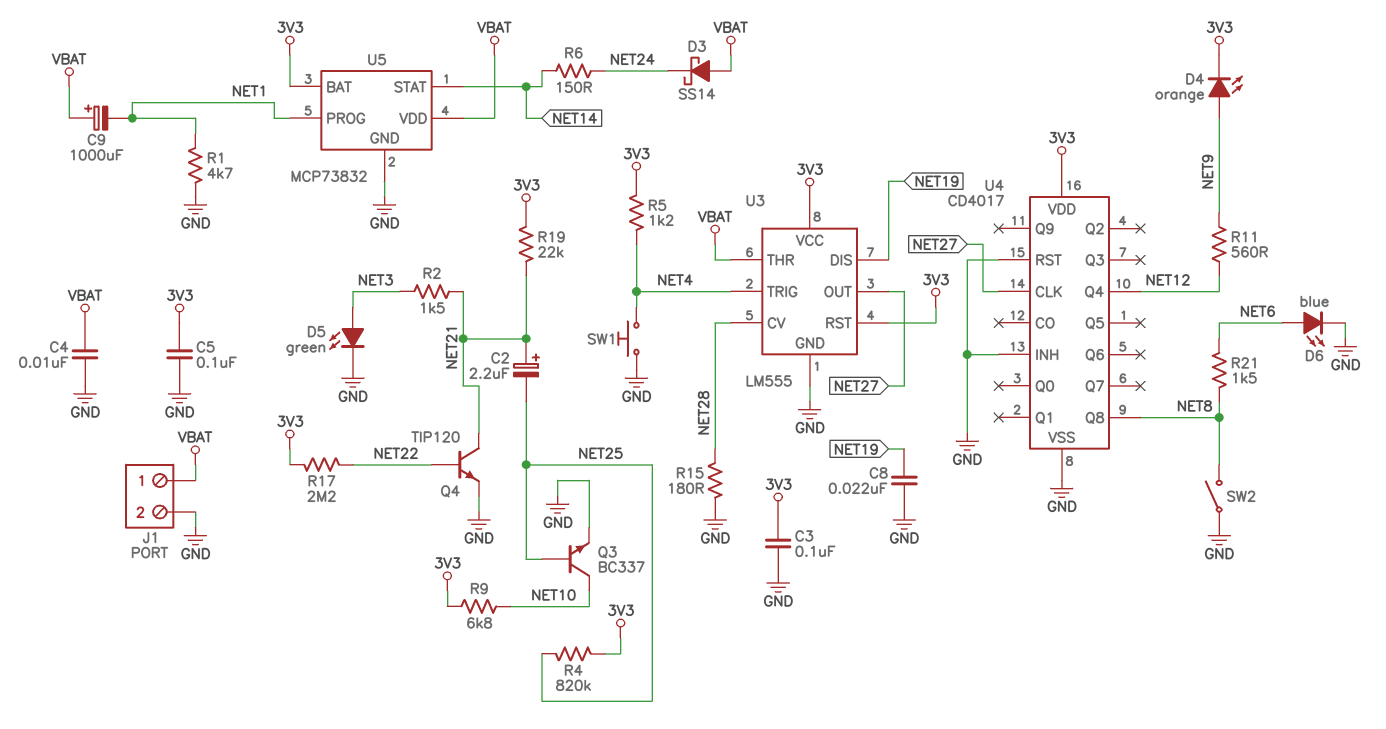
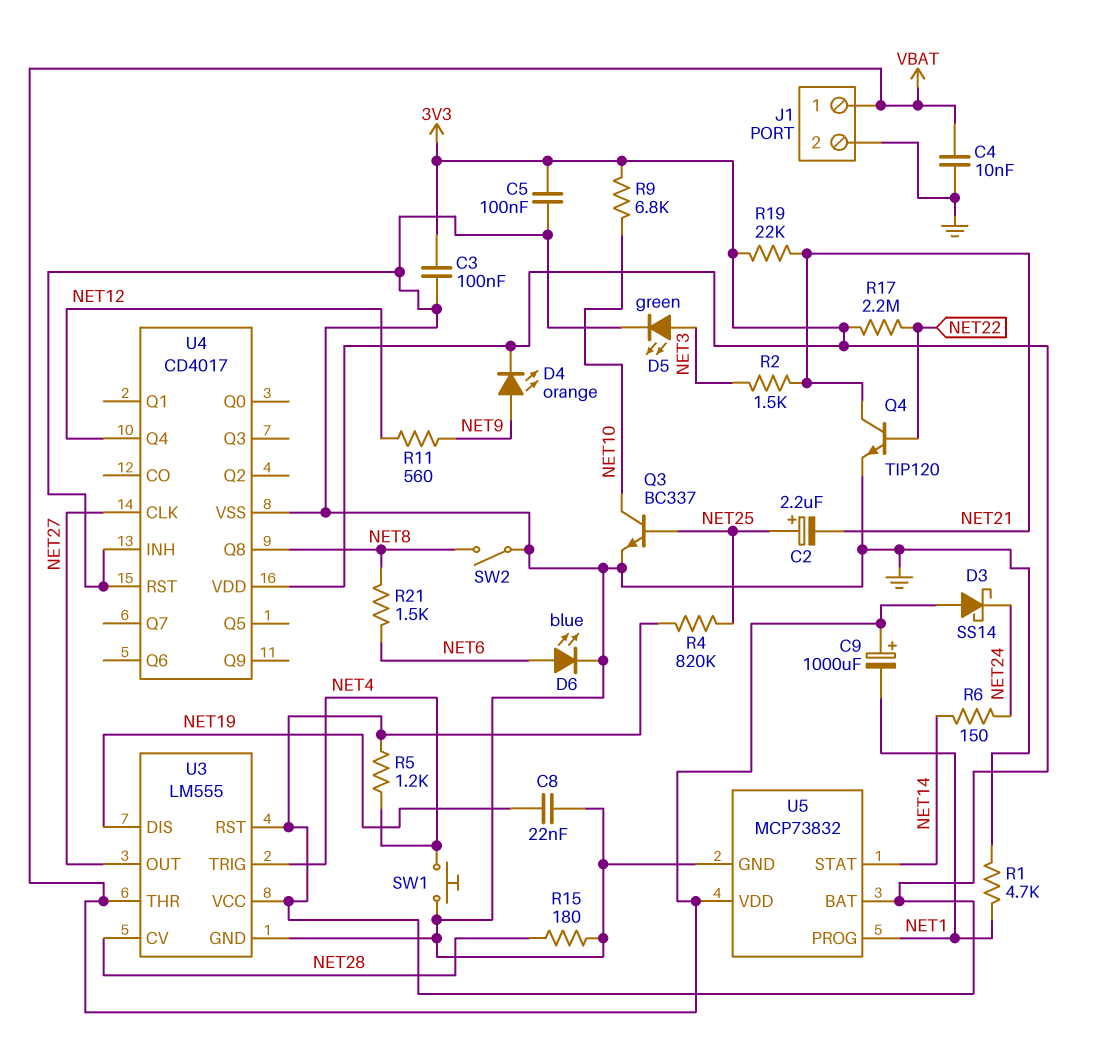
C2: 2.2uF (plus NET21, minus NET25) -> 2.2uF (plus NET25, minus NET21)

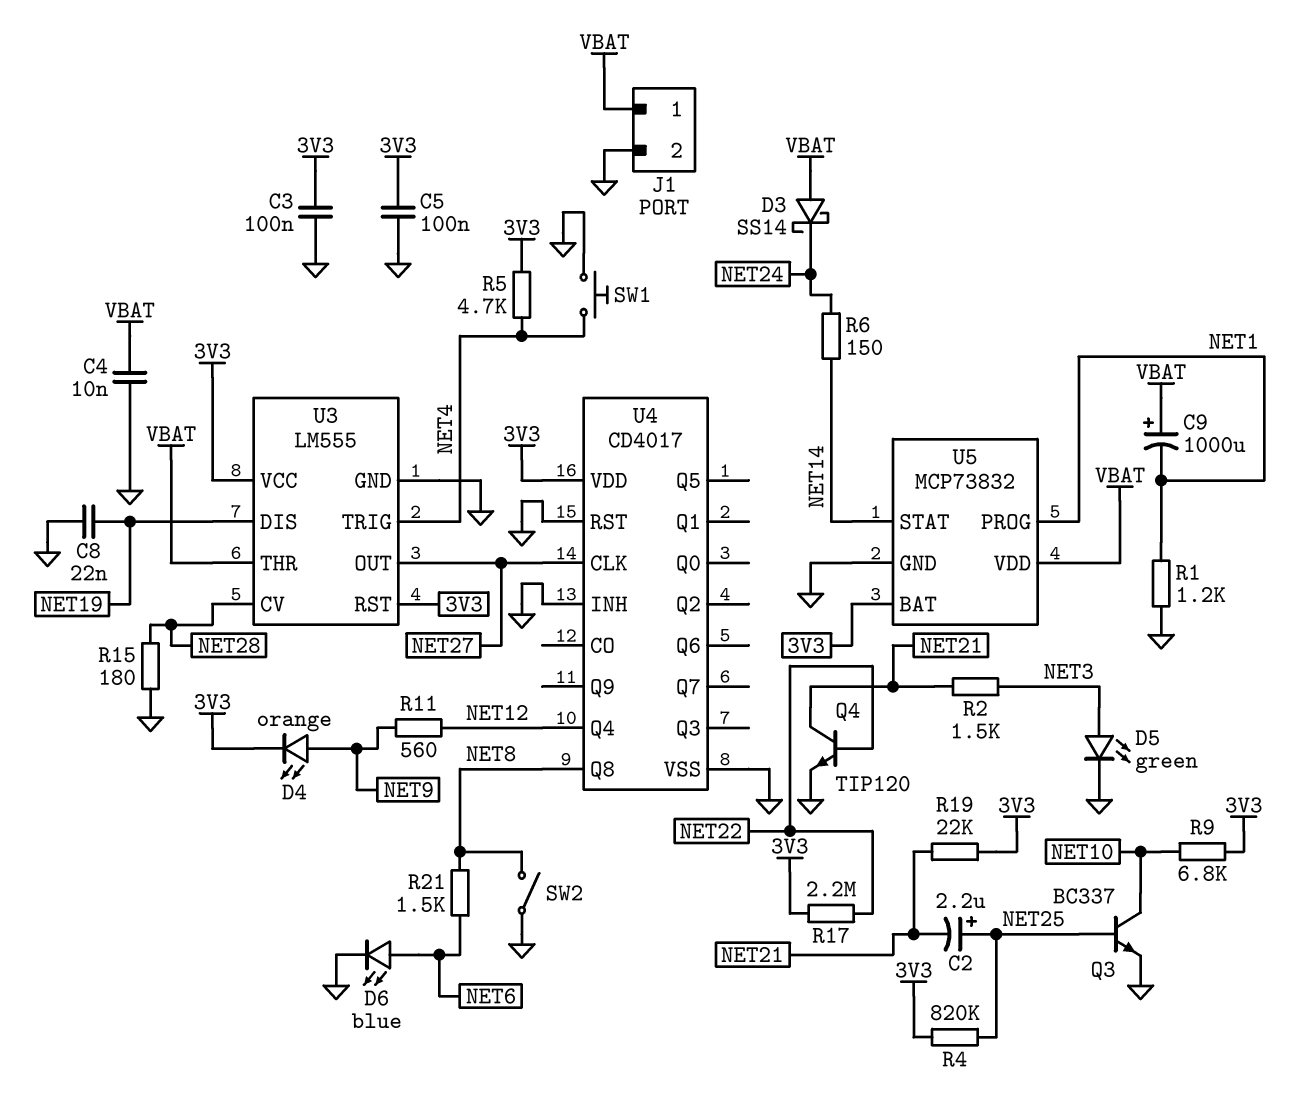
R1: 4.7k (GND, NET1) -> 1.2k (GND, NET1)
R5: 1.2k (3V3, NET4) -> 4.7k (3V3, NET4)

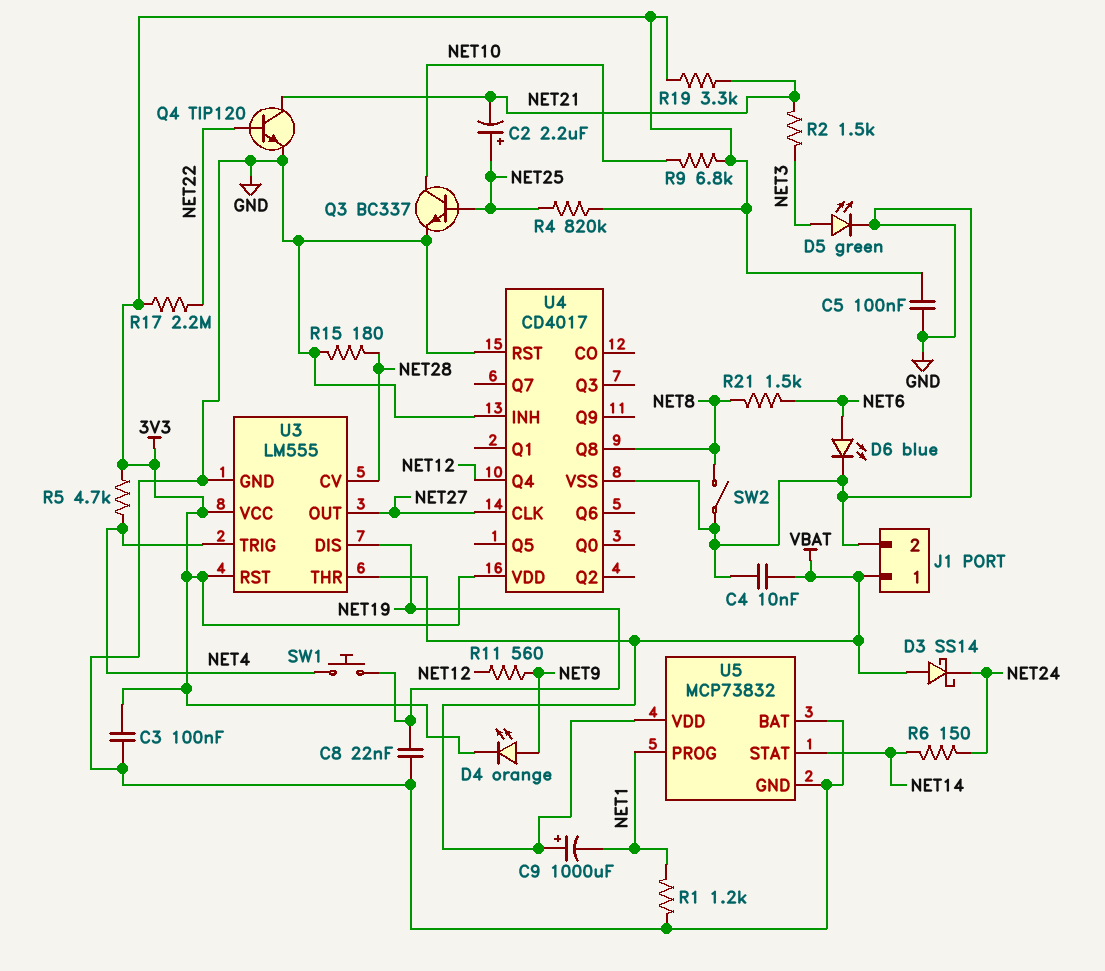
R19: 22k (3V3, NET21) -> 3.3k (3V3, NET21)
SW1: button (GND, NET4) -> button (NET4, NET19)
U5 pin BAT: 3V3 -> GND

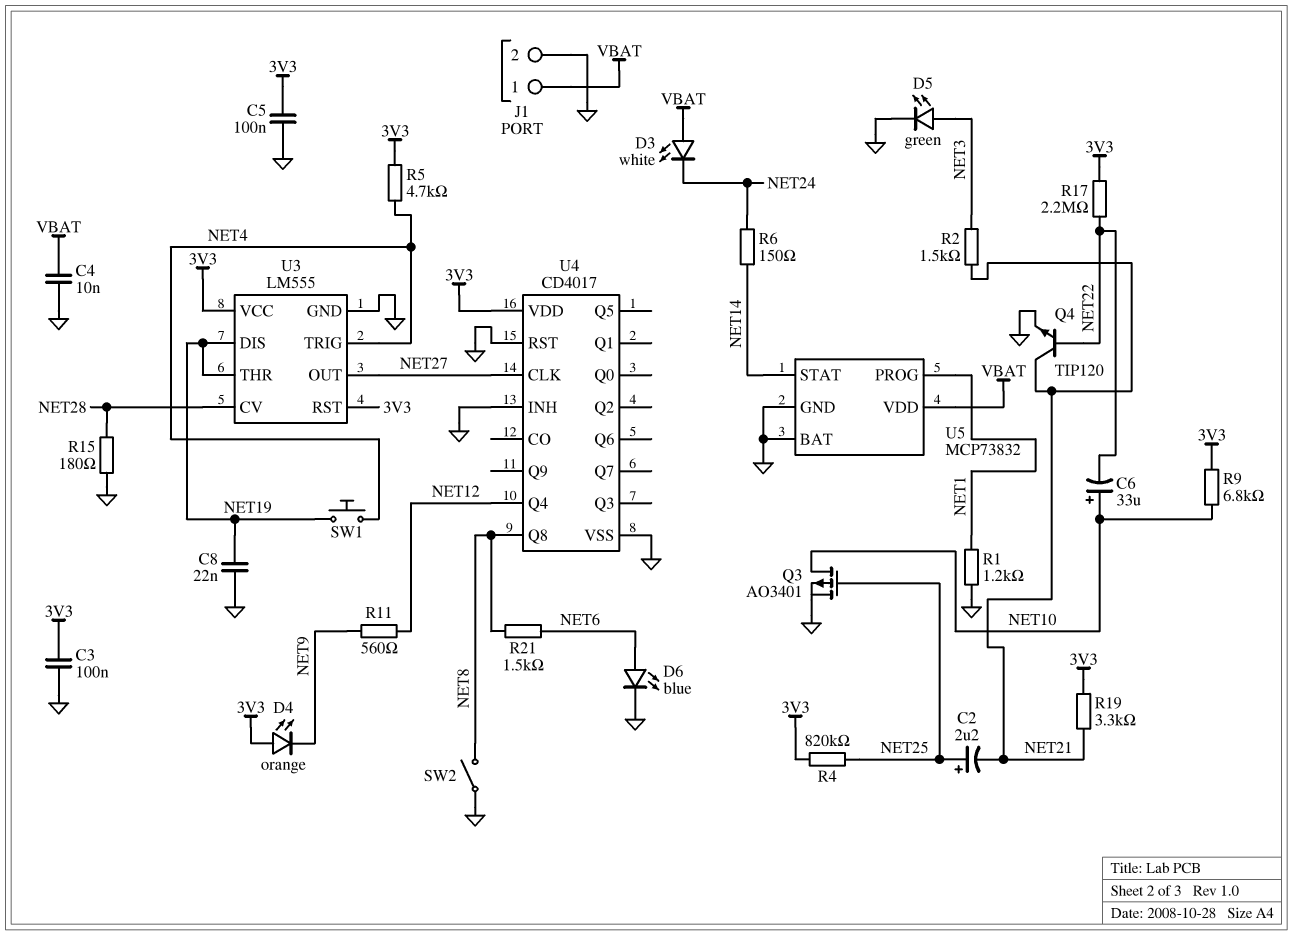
C6: none -> 33uF (plus NET10, minus NET22)
C9: 1000uF (plus VBAT, minus NET1) -> none
D3: schottky SS14 (A VBAT, K NET24) -> LED white (A VBAT, K NET24)
D4: LED orange (A NET9, K 3V3) -> LED orange (A 3V3, K NET9)
Q3: NPN BC337 (B NET25, C NET10, E GND) -> PMOS AO3401 (G NET25, D NET10, S GND)
U3 pin THR: VBAT -> NET19

